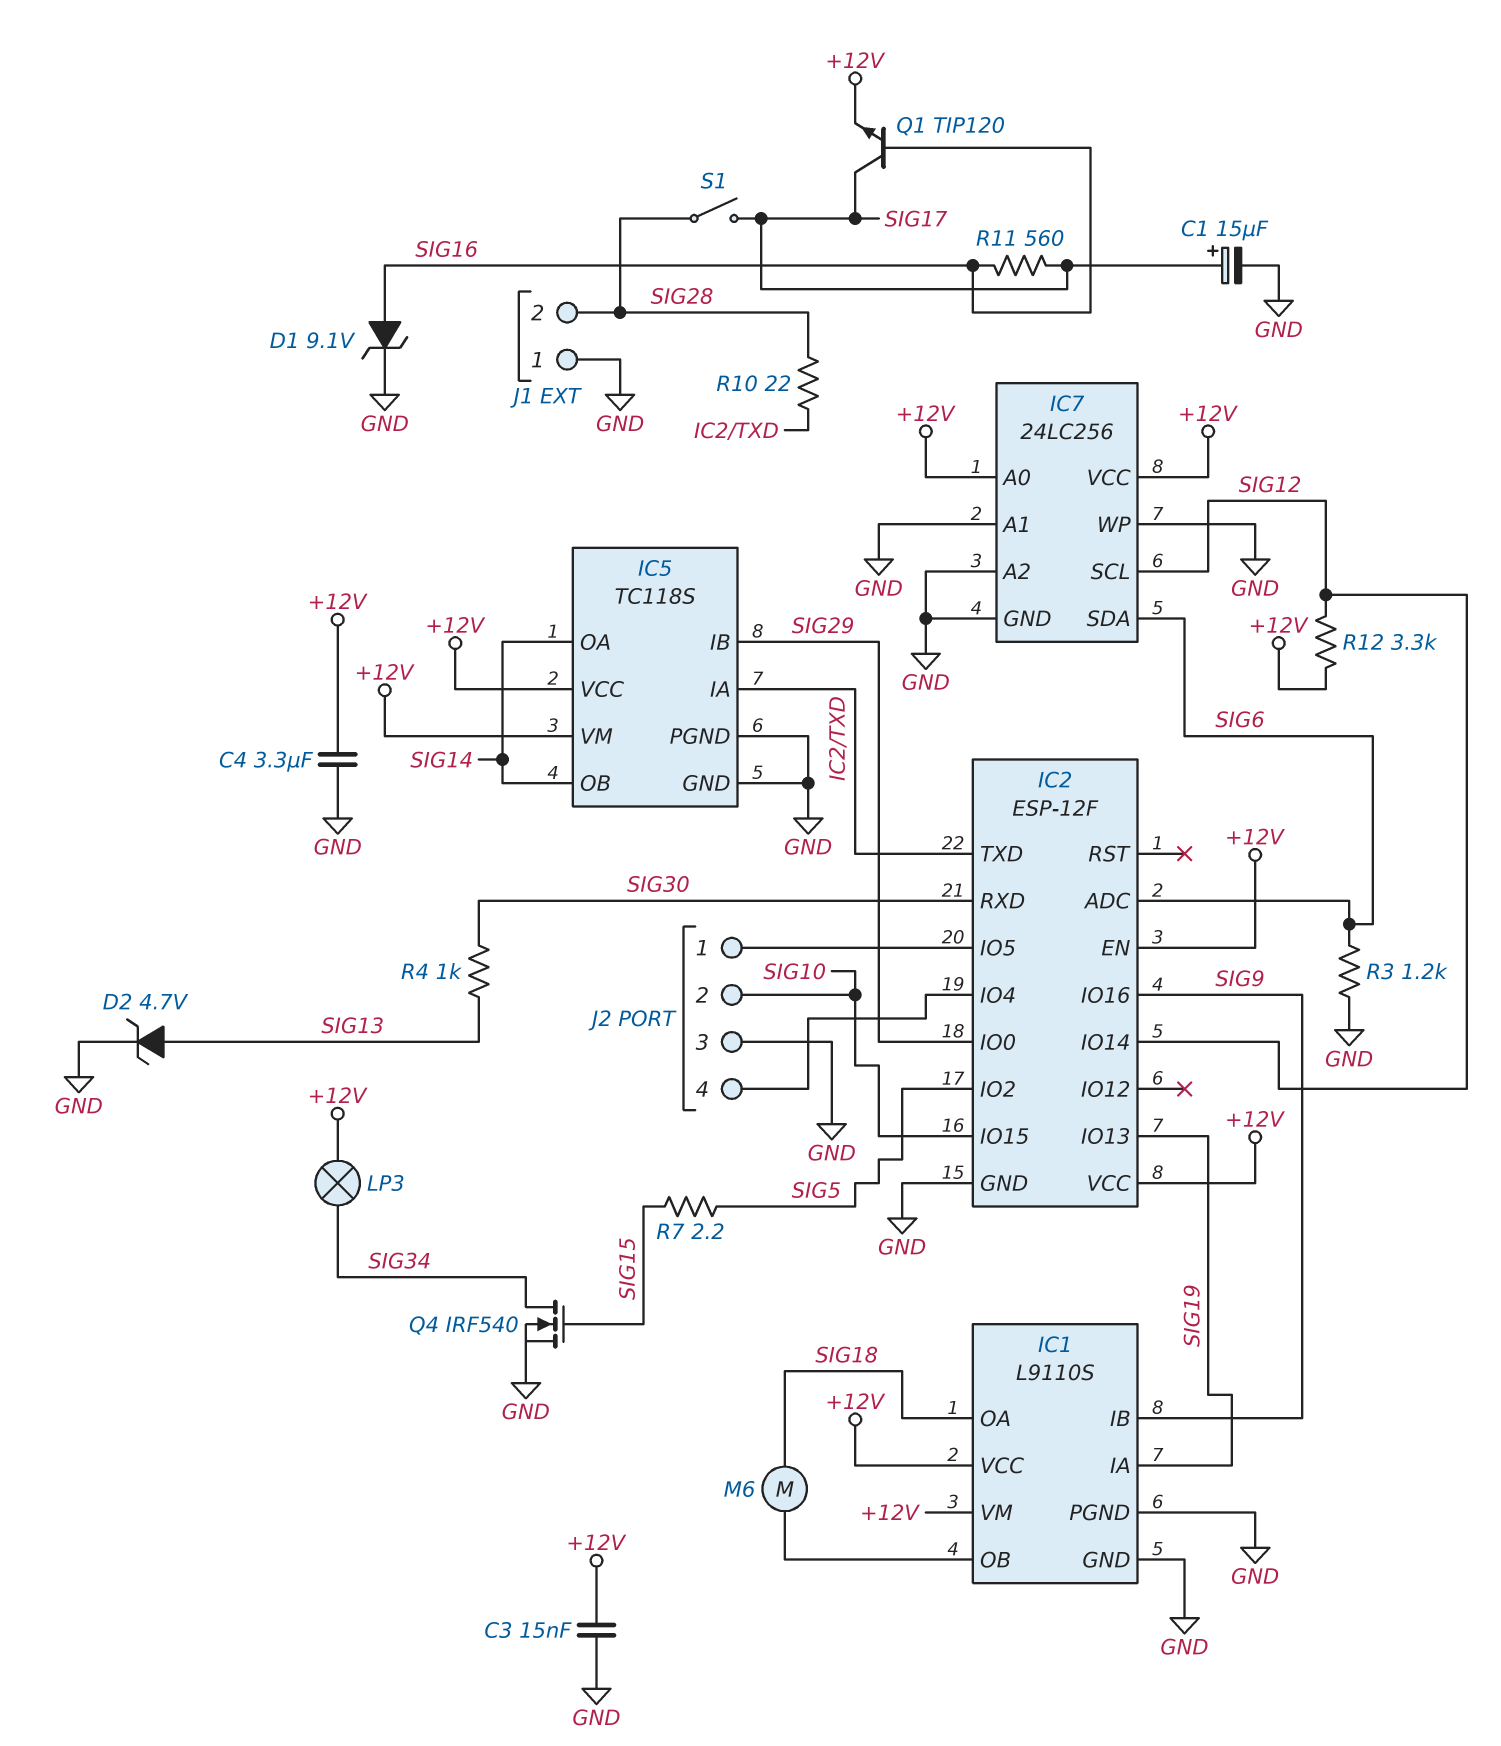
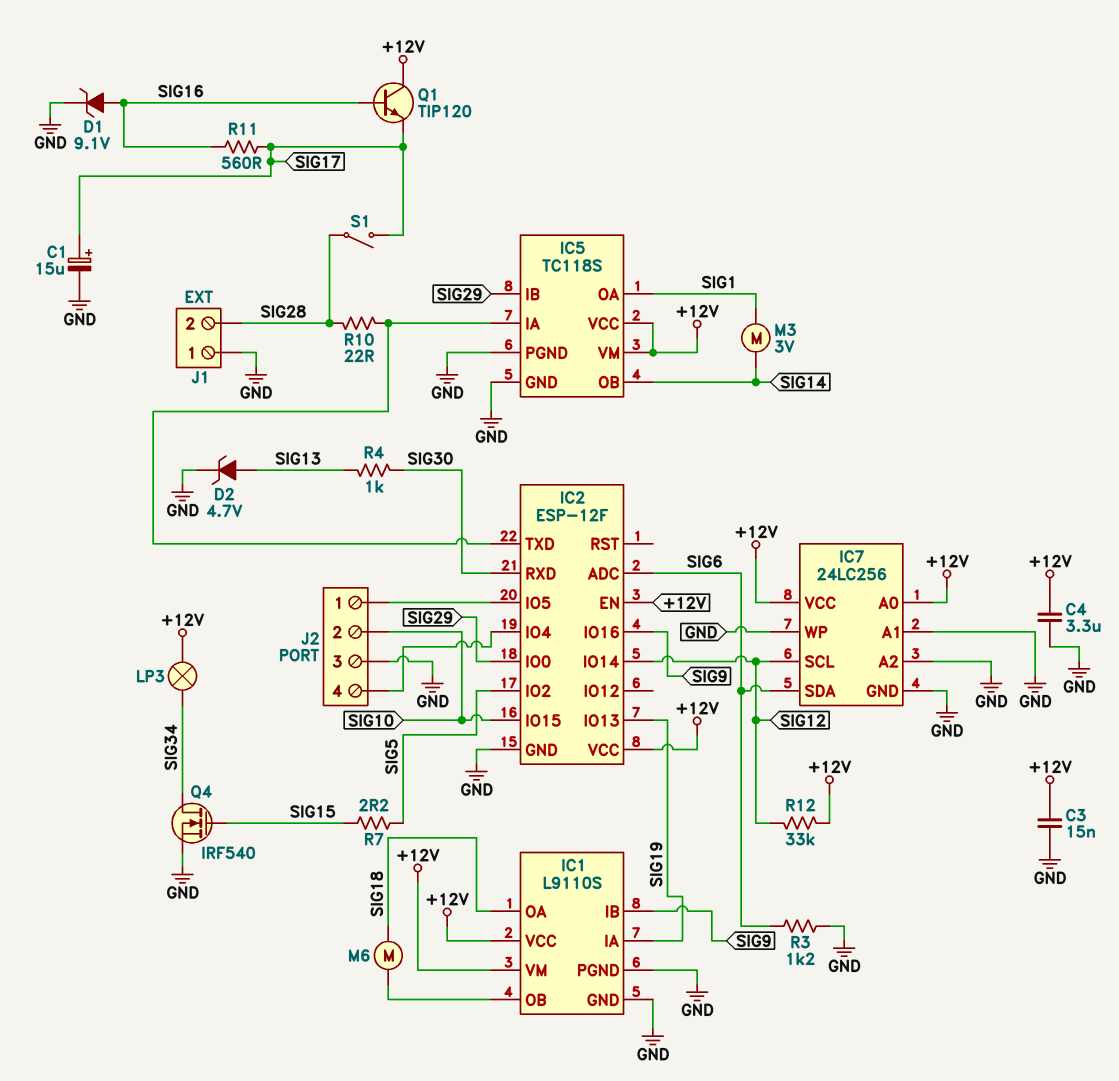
IC5 pin OA: SIG14 -> SIG1
M3: none -> motor 3V (SIG1, SIG14)
Q1: NPN TIP120 (B SIG16, C SIG17, E +12V) -> NPN TIP120 (B SIG16, C +12V, E SIG17)
R12: 3.3k (+12V, SIG12) -> 33k (+12V, SIG12)

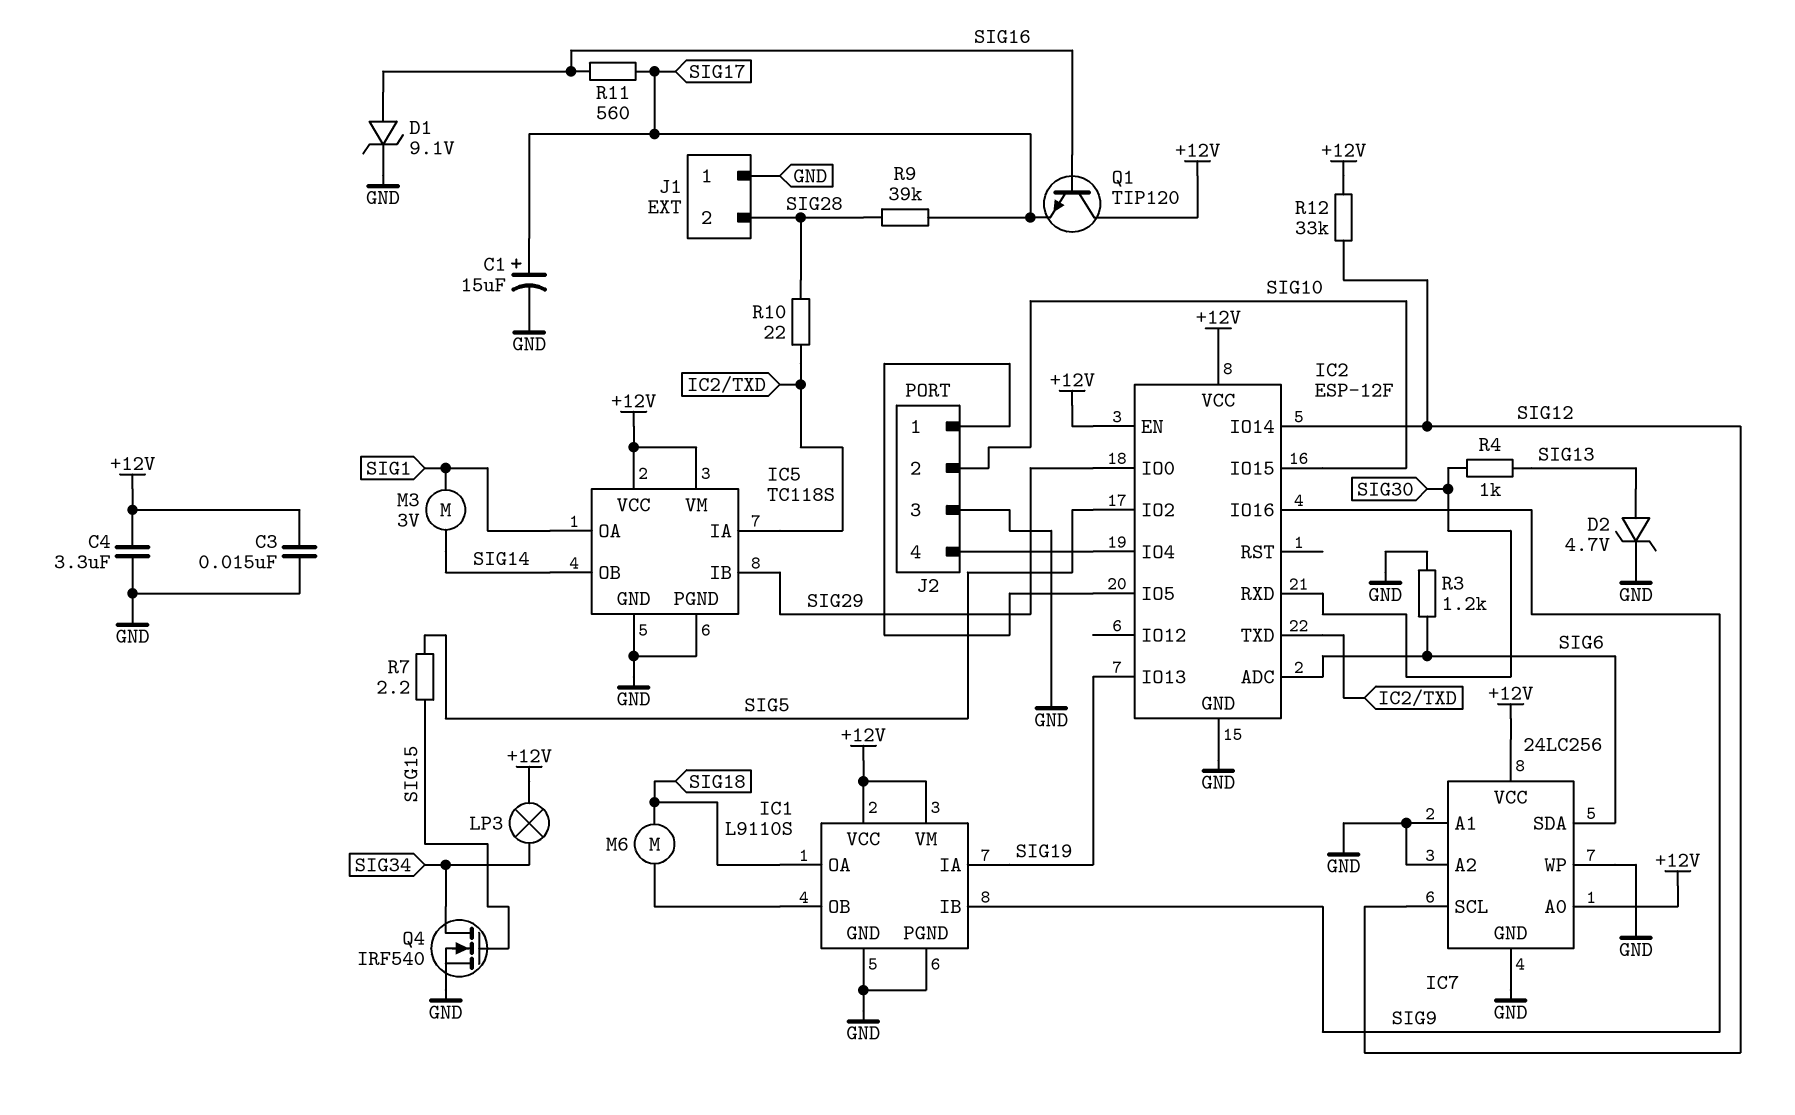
R9: none -> 39k (SIG17, SIG28)
S1: switch (SIG17, SIG28) -> none

